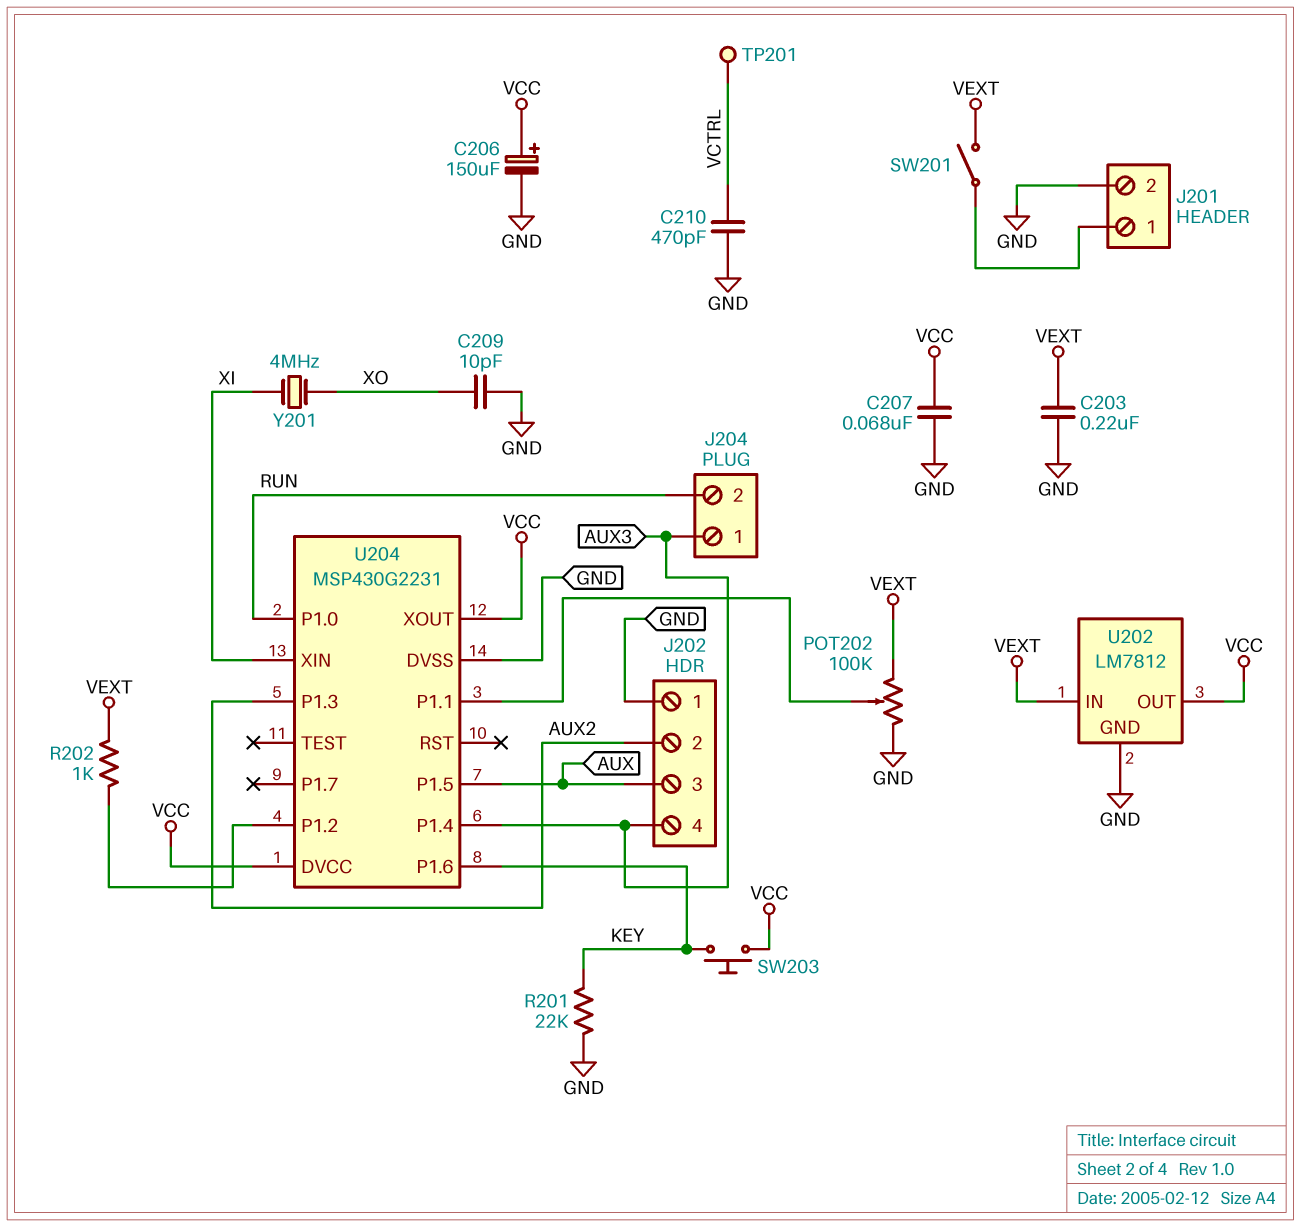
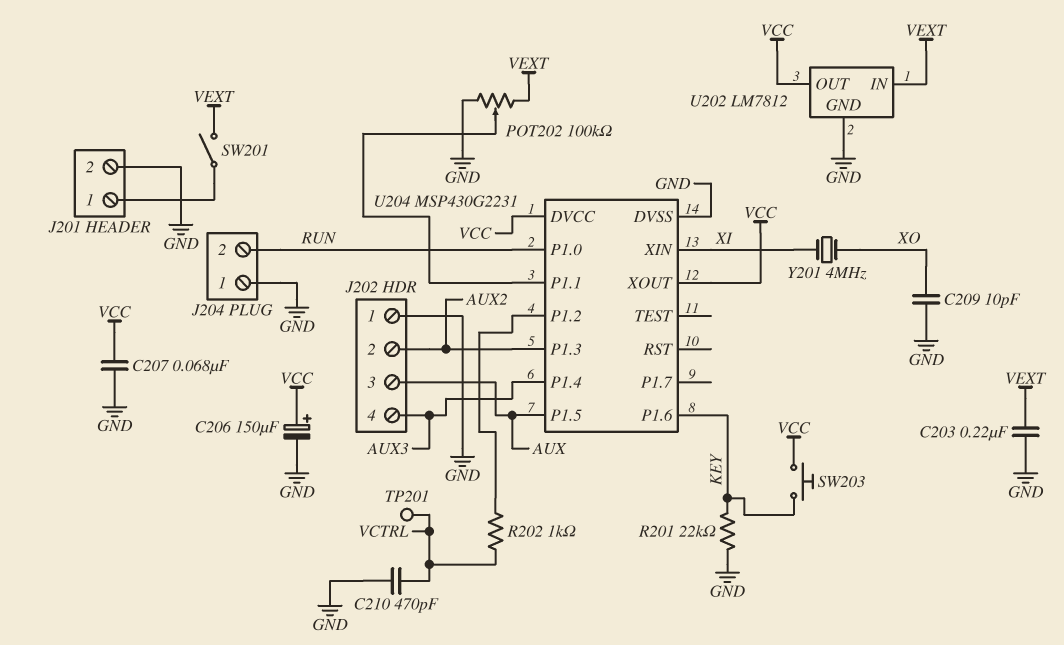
J204 pin 1: AUX3 -> GND
R202: 1k (U204/P1.2, VEXT) -> 1k (U204/P1.2, VCTRL)

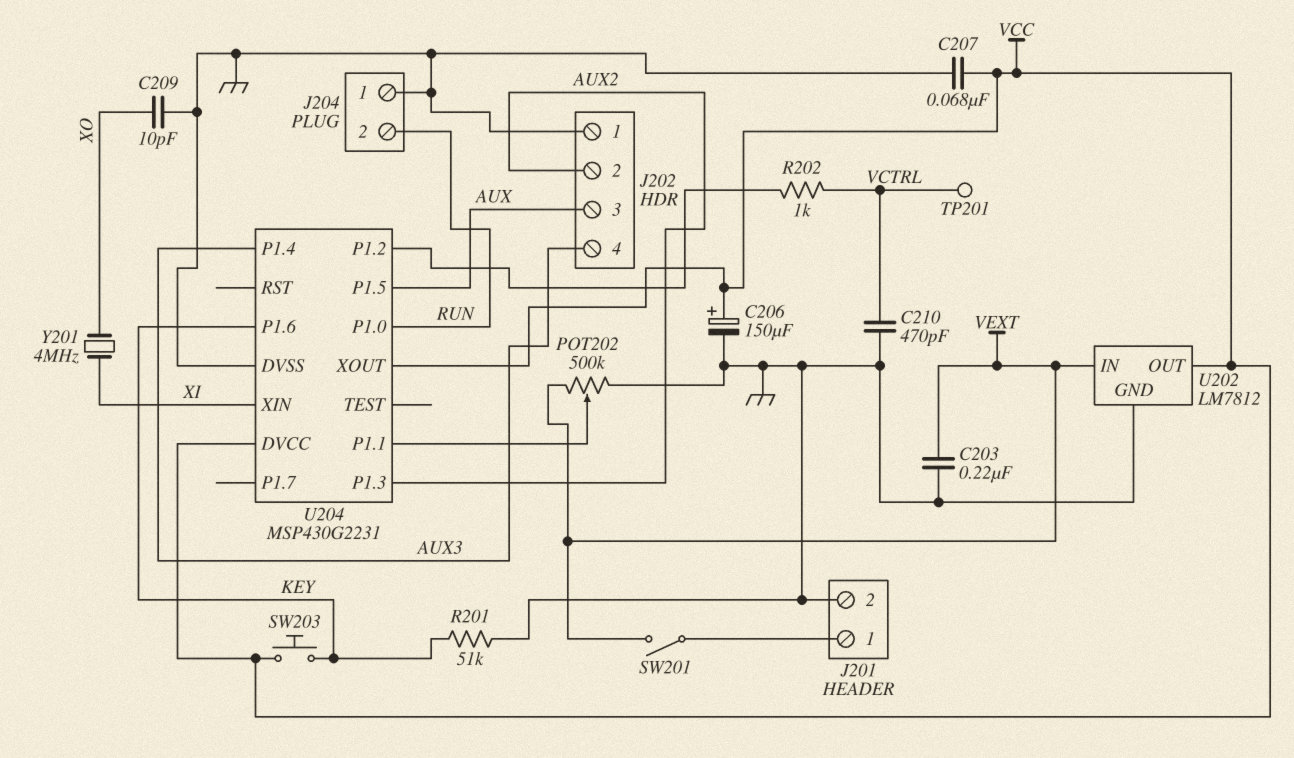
POT202: 100k (GND, VEXT, wiper U204/P1.1) -> 500k (GND, VEXT, wiper U204/P1.1)
R201: 22k (GND, KEY) -> 51k (GND, KEY)

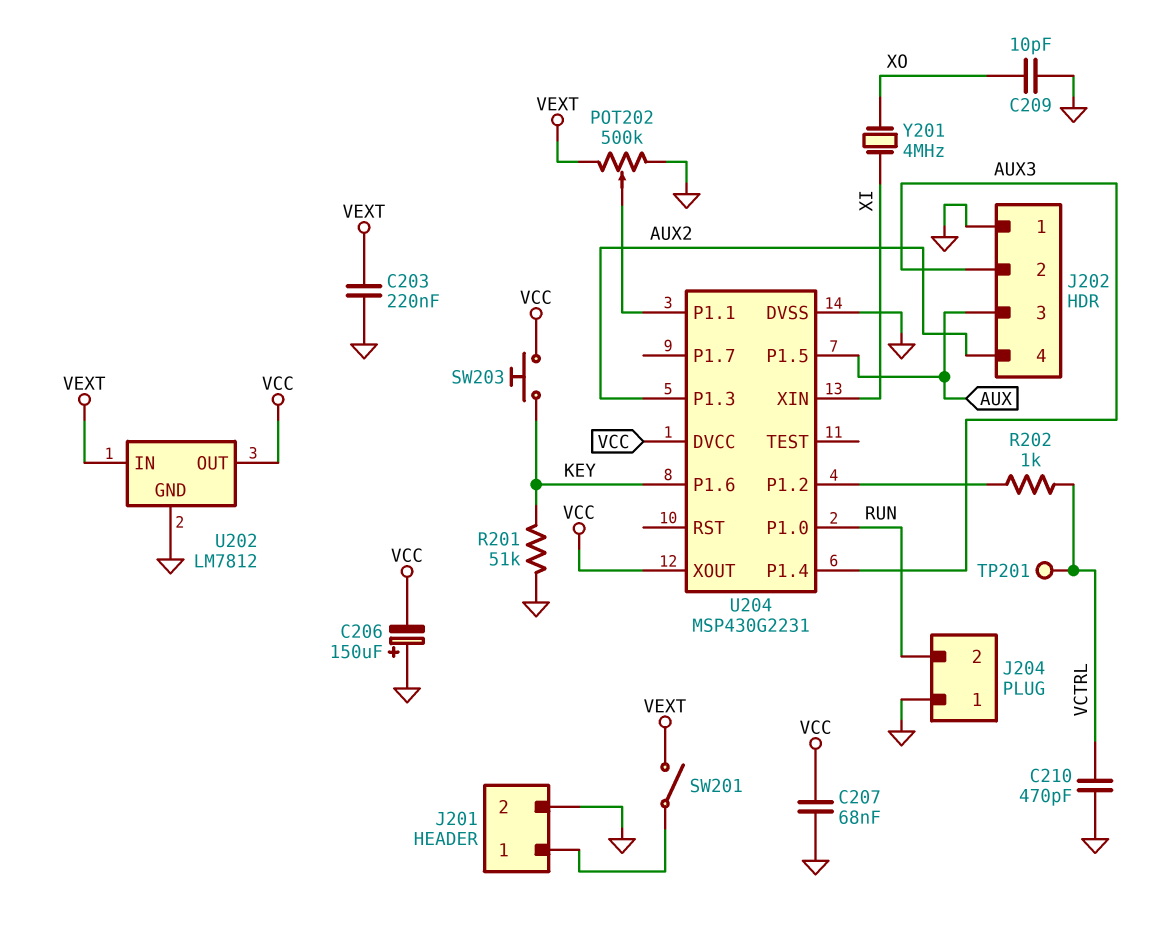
C206: 150uF (plus VCC, minus GND) -> 150uF (plus GND, minus VCC)
J202 pin 2: AUX2 -> AUX3
J202 pin 4: AUX3 -> AUX2

